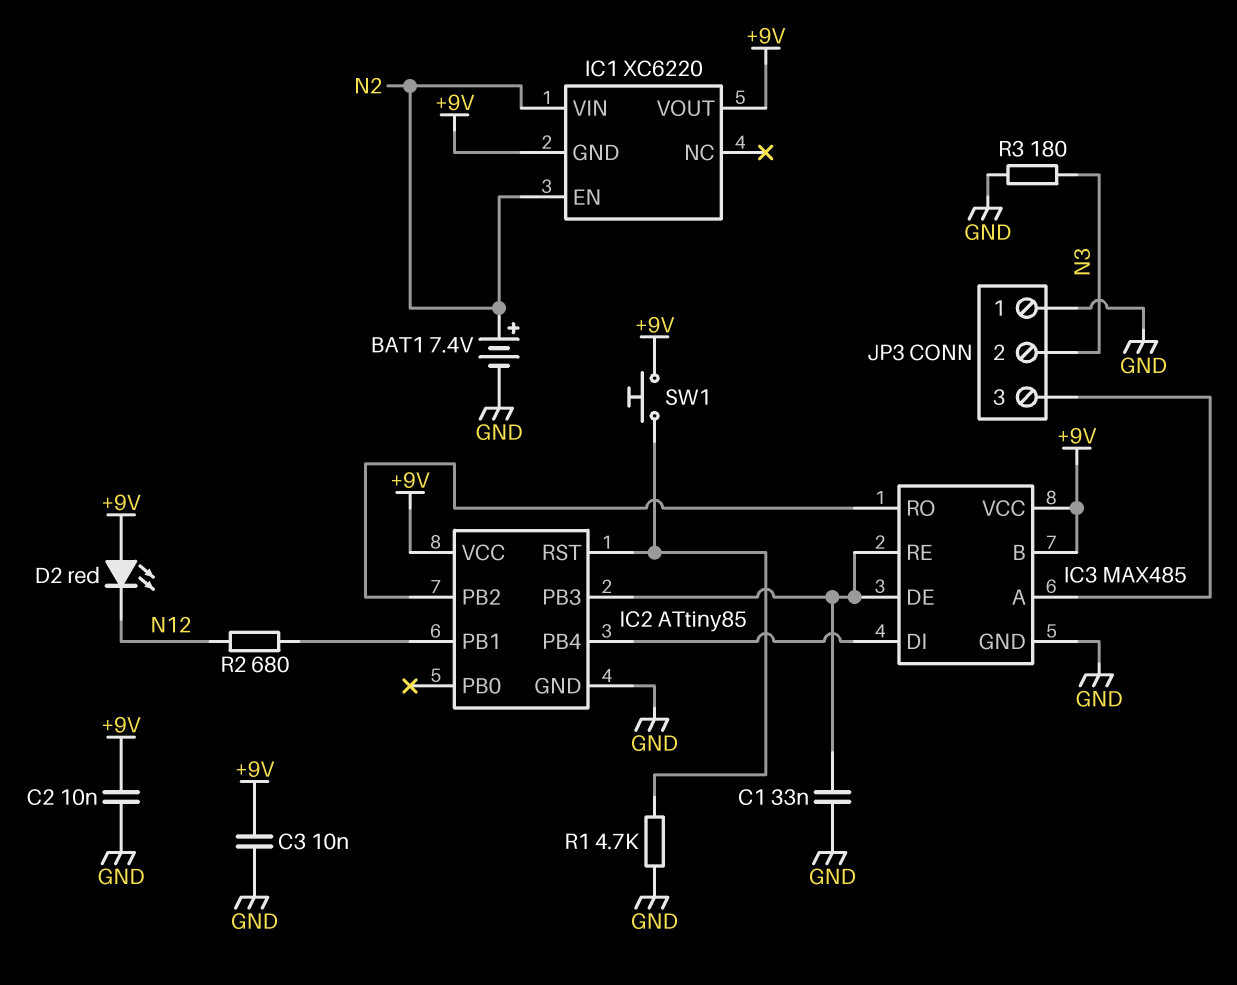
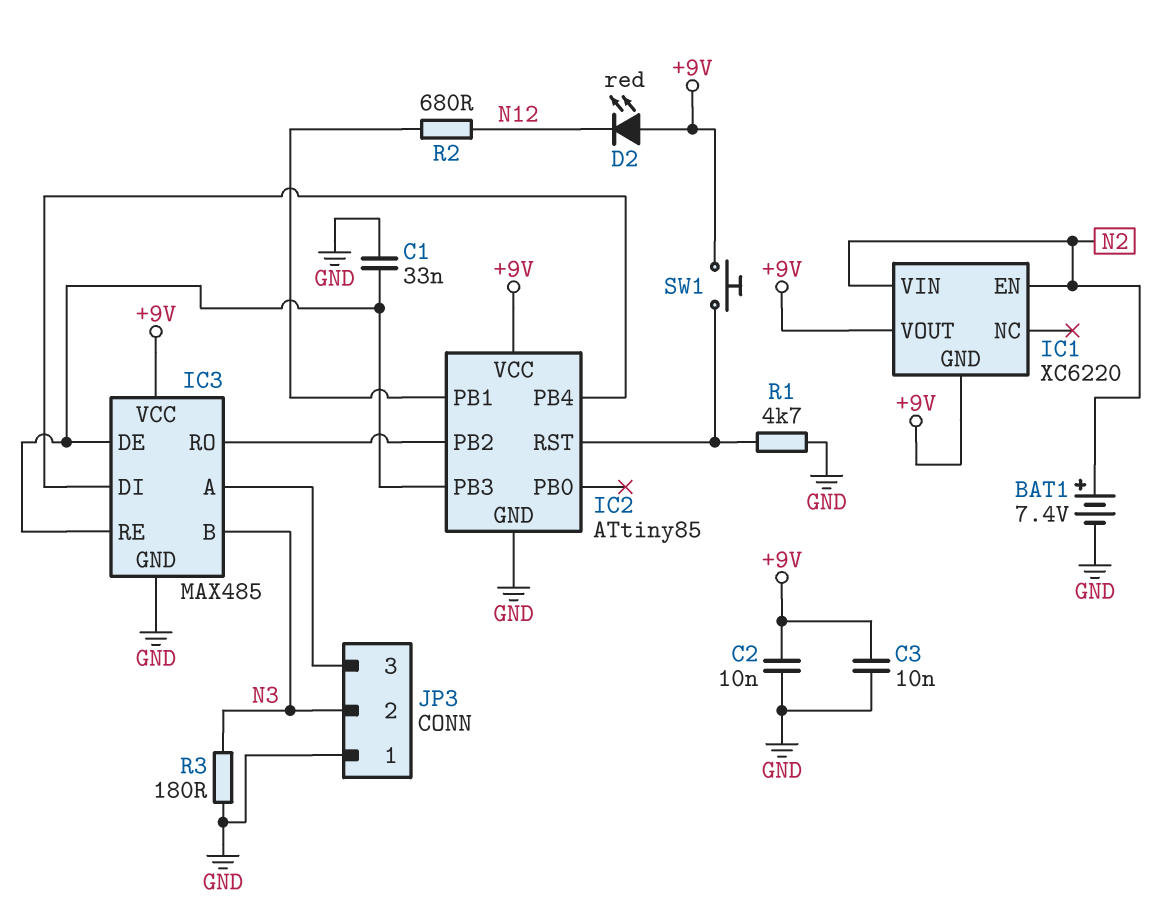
IC3 pin B: +9V -> N3

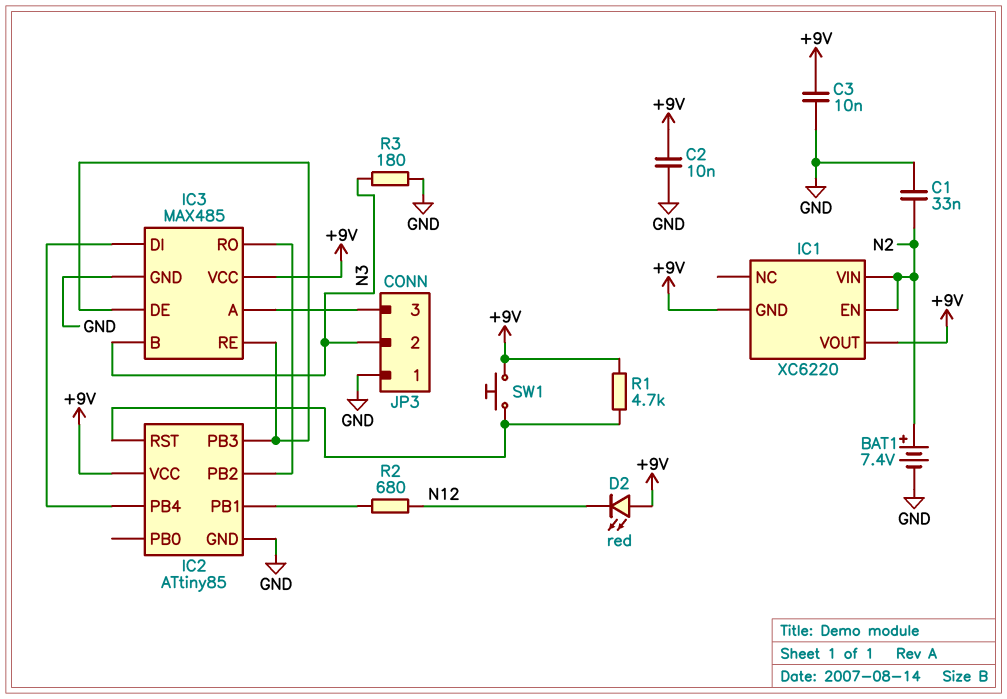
C1: 33nF (GND, IC2/PB3) -> 33nF (GND, N2)
R1: 4.7k (GND, IC2/RST) -> 4.7k (+9V, IC2/RST)

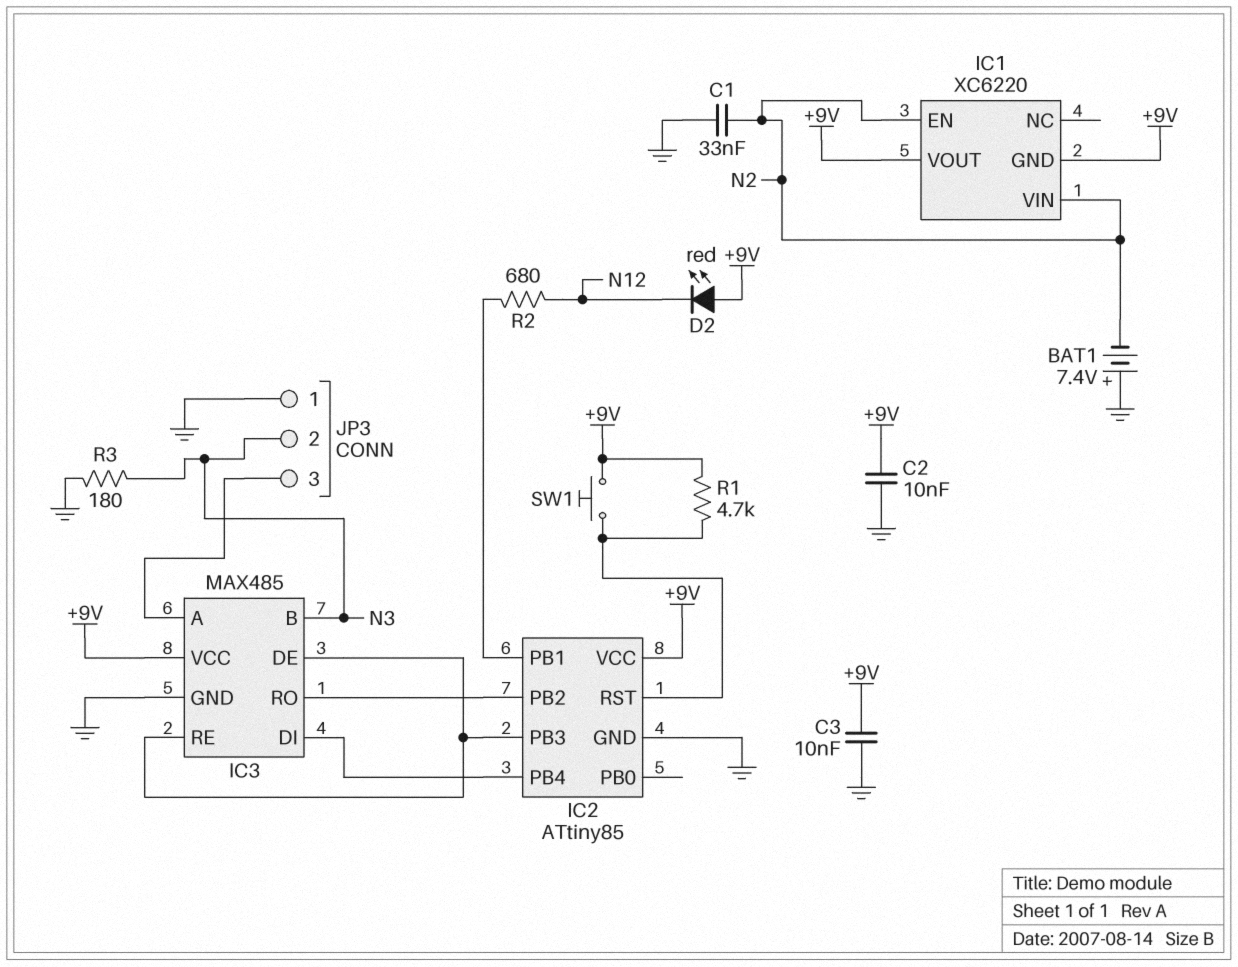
BAT1: 7.4V (plus N2, minus GND) -> 7.4V (plus GND, minus N2)

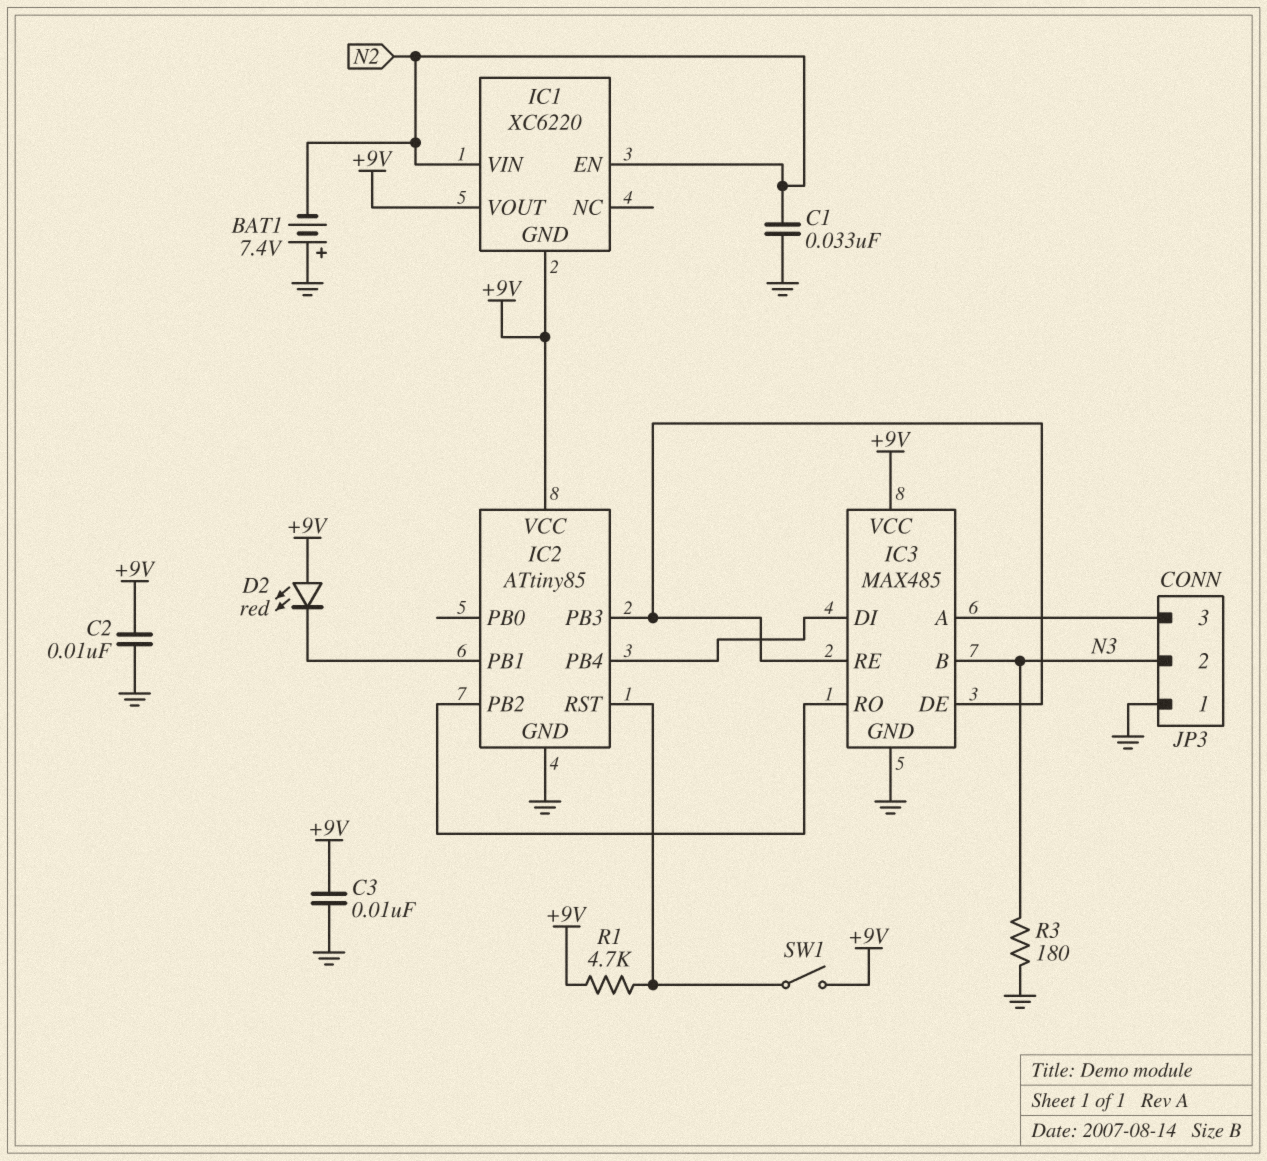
D2: LED red (A +9V, K N12) -> LED red (A +9V, K IC2/PB1)
R2: 680 (IC2/PB1, N12) -> none
SW1: button (+9V, IC2/RST) -> switch (+9V, IC2/RST)

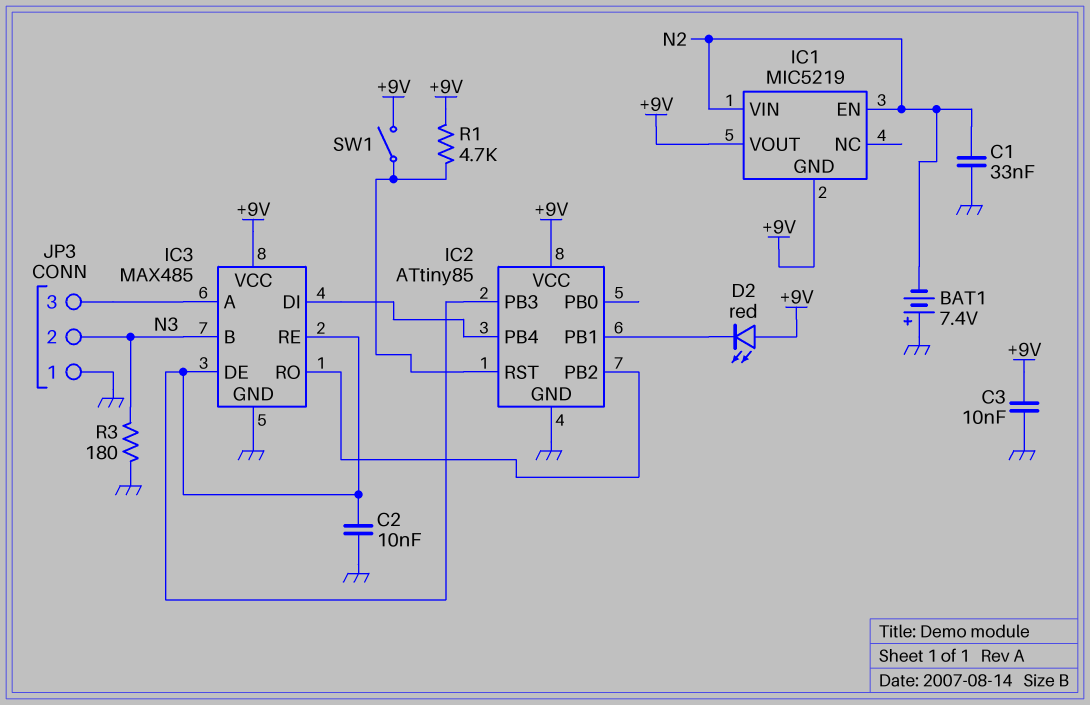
C2: 10nF (+9V, GND) -> 10nF (GND, IC2/PB3)
IC1: XC6220 -> MIC5219

